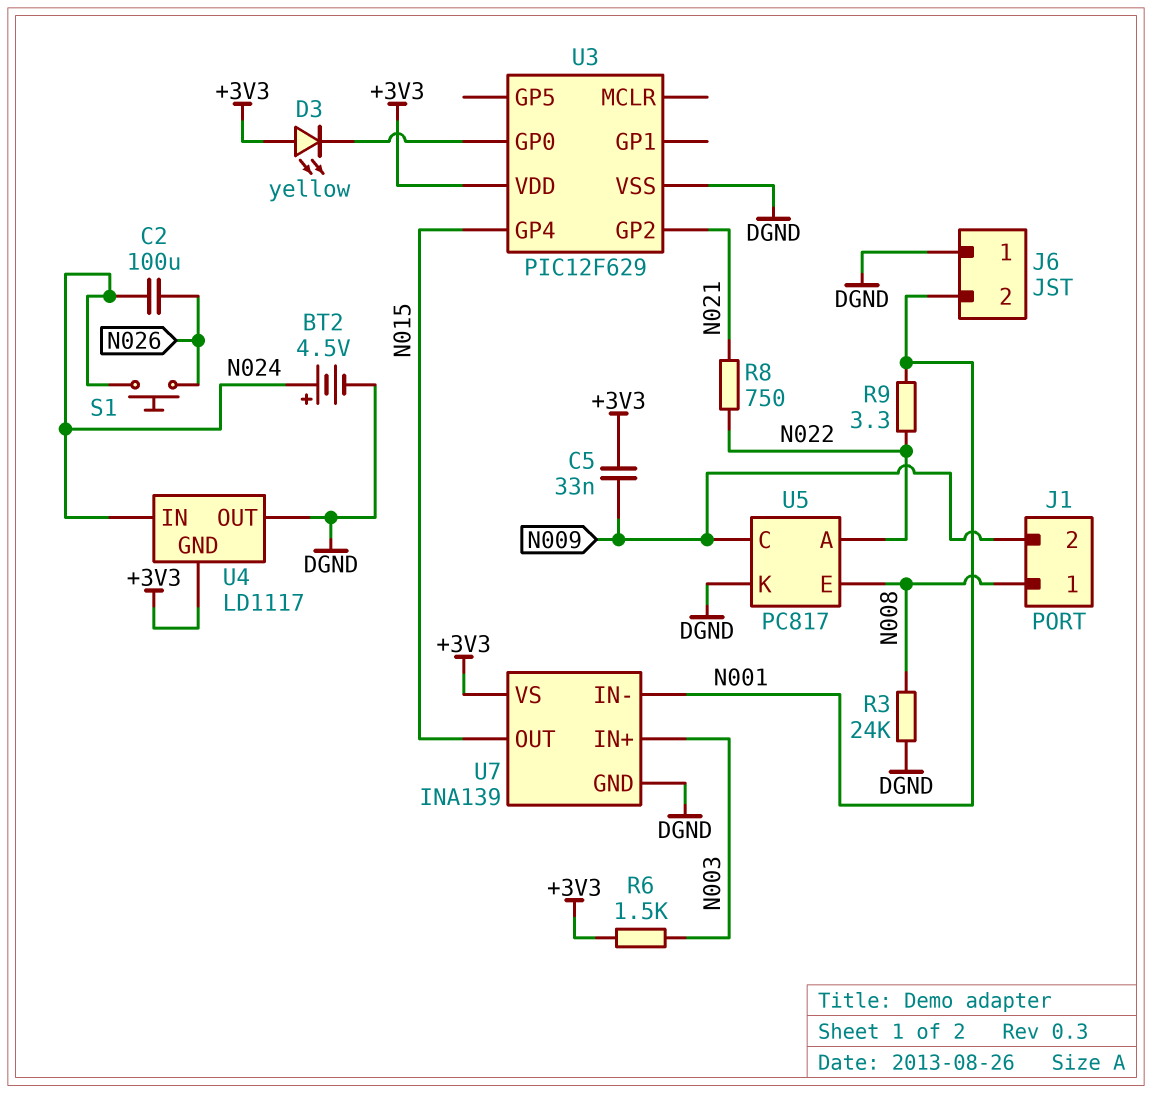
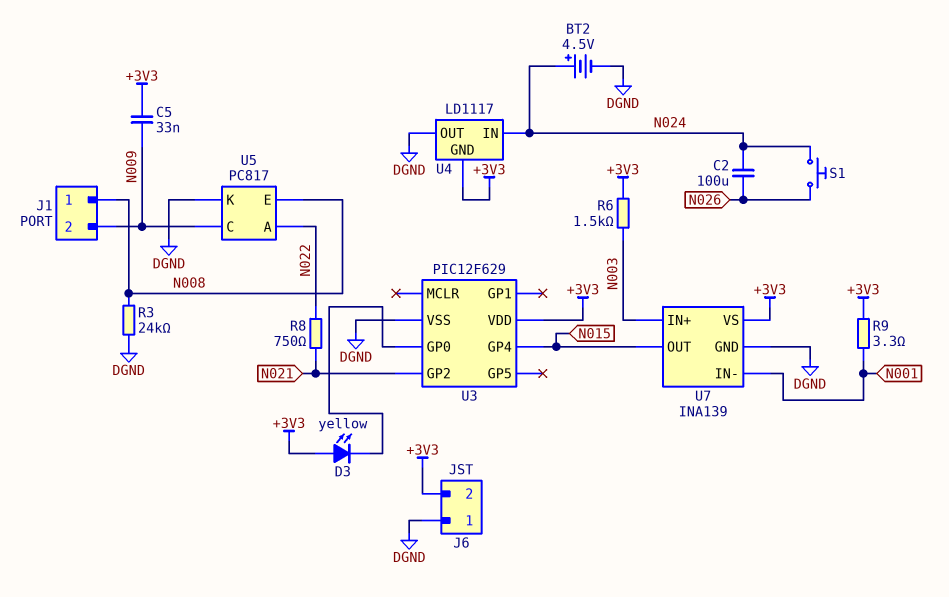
J6 pin 2: N001 -> +3V3
R9: 3.3 (N001, N022) -> 3.3 (+3V3, N001)

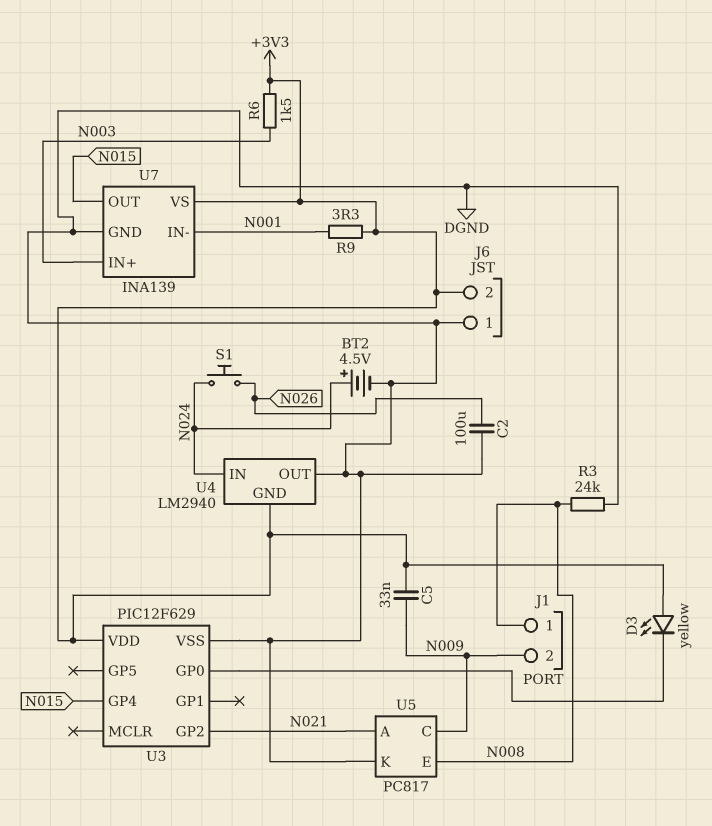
C2: 100uF (N024, N026) -> 100uF (DGND, N026)
R8: 750 (N021, N022) -> none
U4: LD1117 -> LM2940
U5 pin A: N022 -> N021

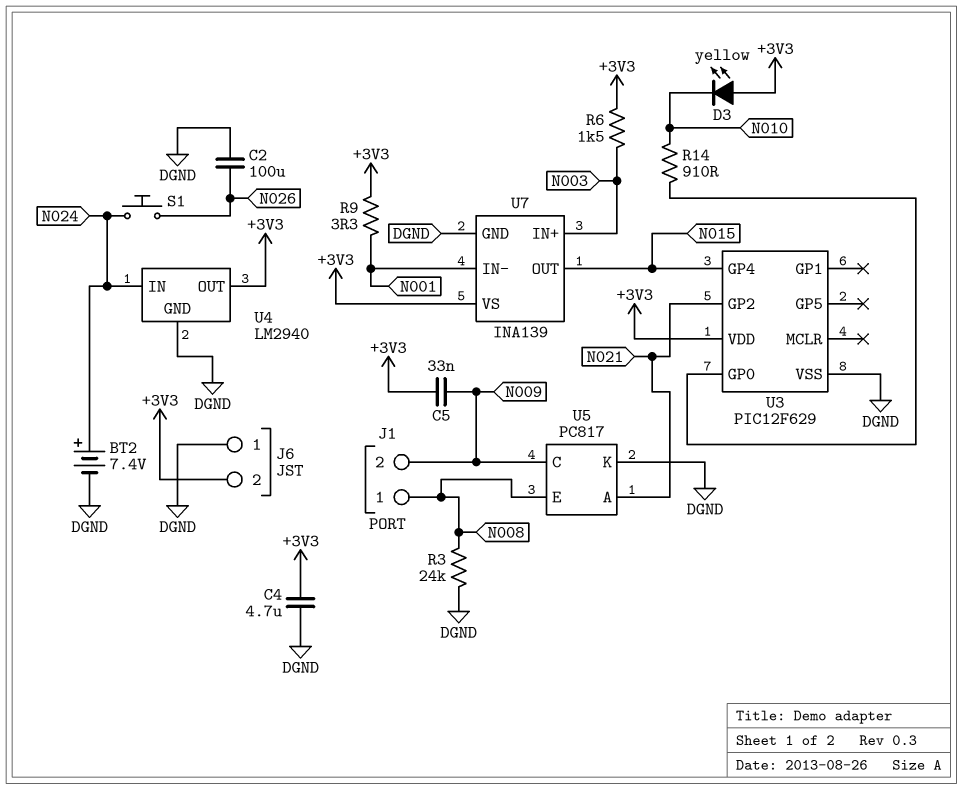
BT2: 4.5V (plus N024, minus DGND) -> 7.4V (plus N024, minus DGND)
C4: none -> 4.7uF (+3V3, DGND)
D3: LED yellow (A +3V3, K U3/GP0) -> LED yellow (A +3V3, K N010)
R14: none -> 910 (N010, U3/GP0)
U4 pin GND: +3V3 -> DGND
U4 pin OUT: DGND -> +3V3

